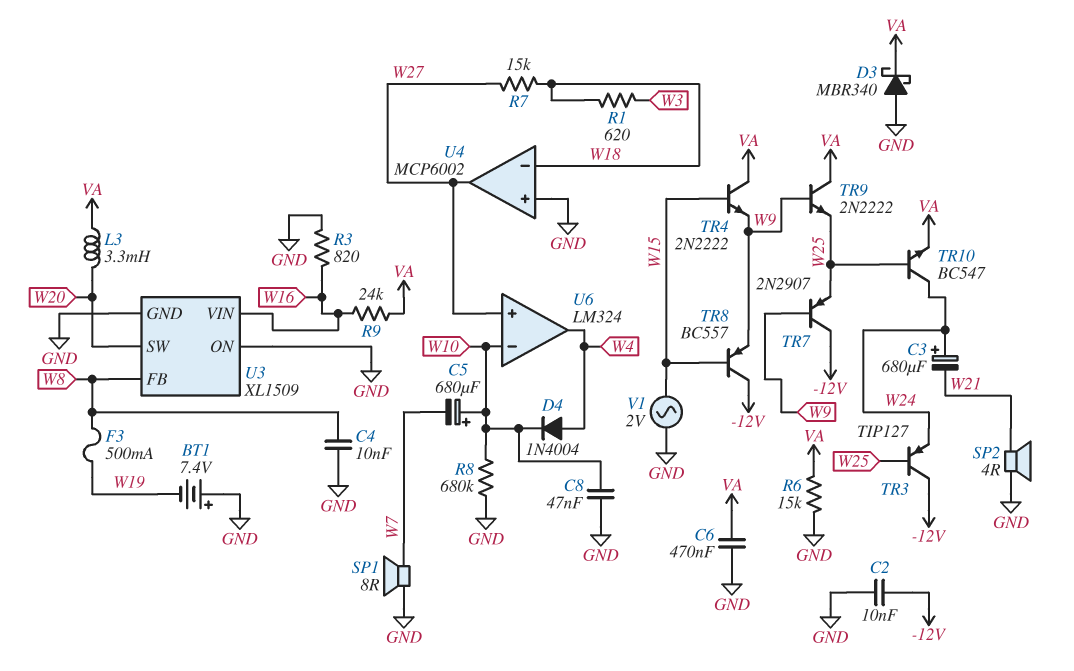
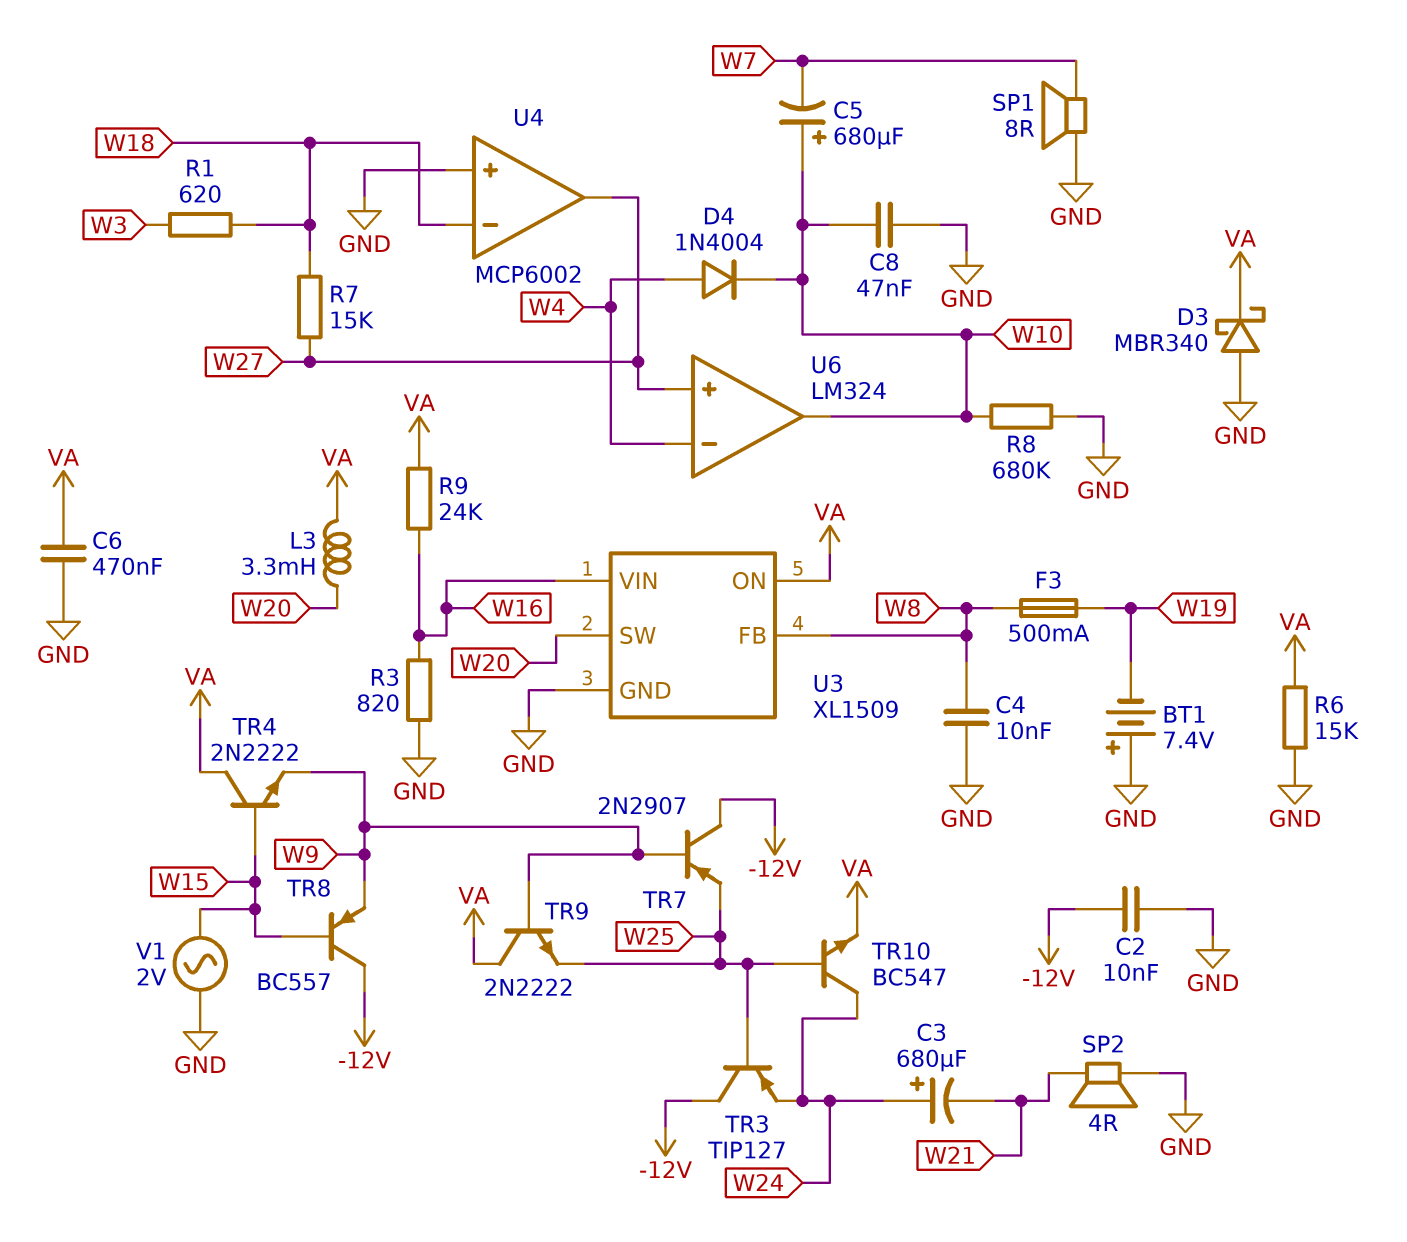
U3 pin ON: GND -> VA
U6 pin in-: W10 -> W4
U6 pin out: W4 -> W10

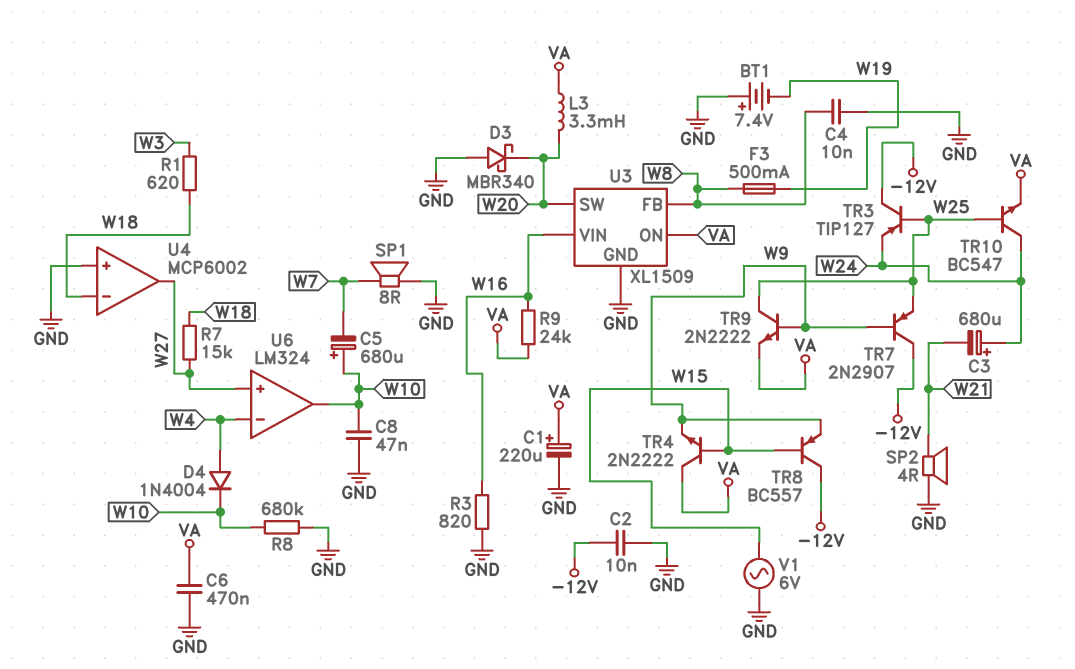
C1: none -> 220uF (plus VA, minus GND)
D3: schottky MBR340 (A GND, K VA) -> schottky MBR340 (A GND, K W20)
R6: 15k (GND, VA) -> none
TR9: NPN 2N2222 (B W9, C VA, E W25) -> NPN 2N2222 (B W9, C W25, E VA)
V1: AC 2V (GND, W15) -> AC 6V (GND, W15)

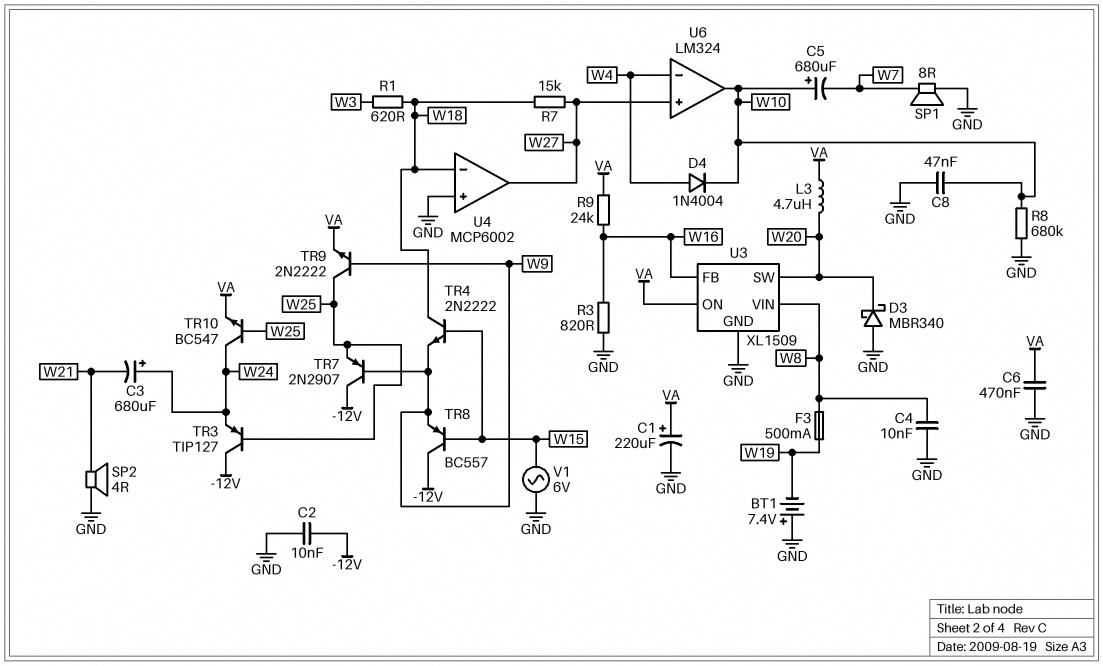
L3: 3.3mH (VA, W20) -> 4.7uH (VA, W20)
TR4: NPN 2N2222 (B W15, C VA, E W9) -> NPN 2N2222 (B W15, C W18, E W9)
U3 pin FB: W8 -> W16
U3 pin VIN: W16 -> W8

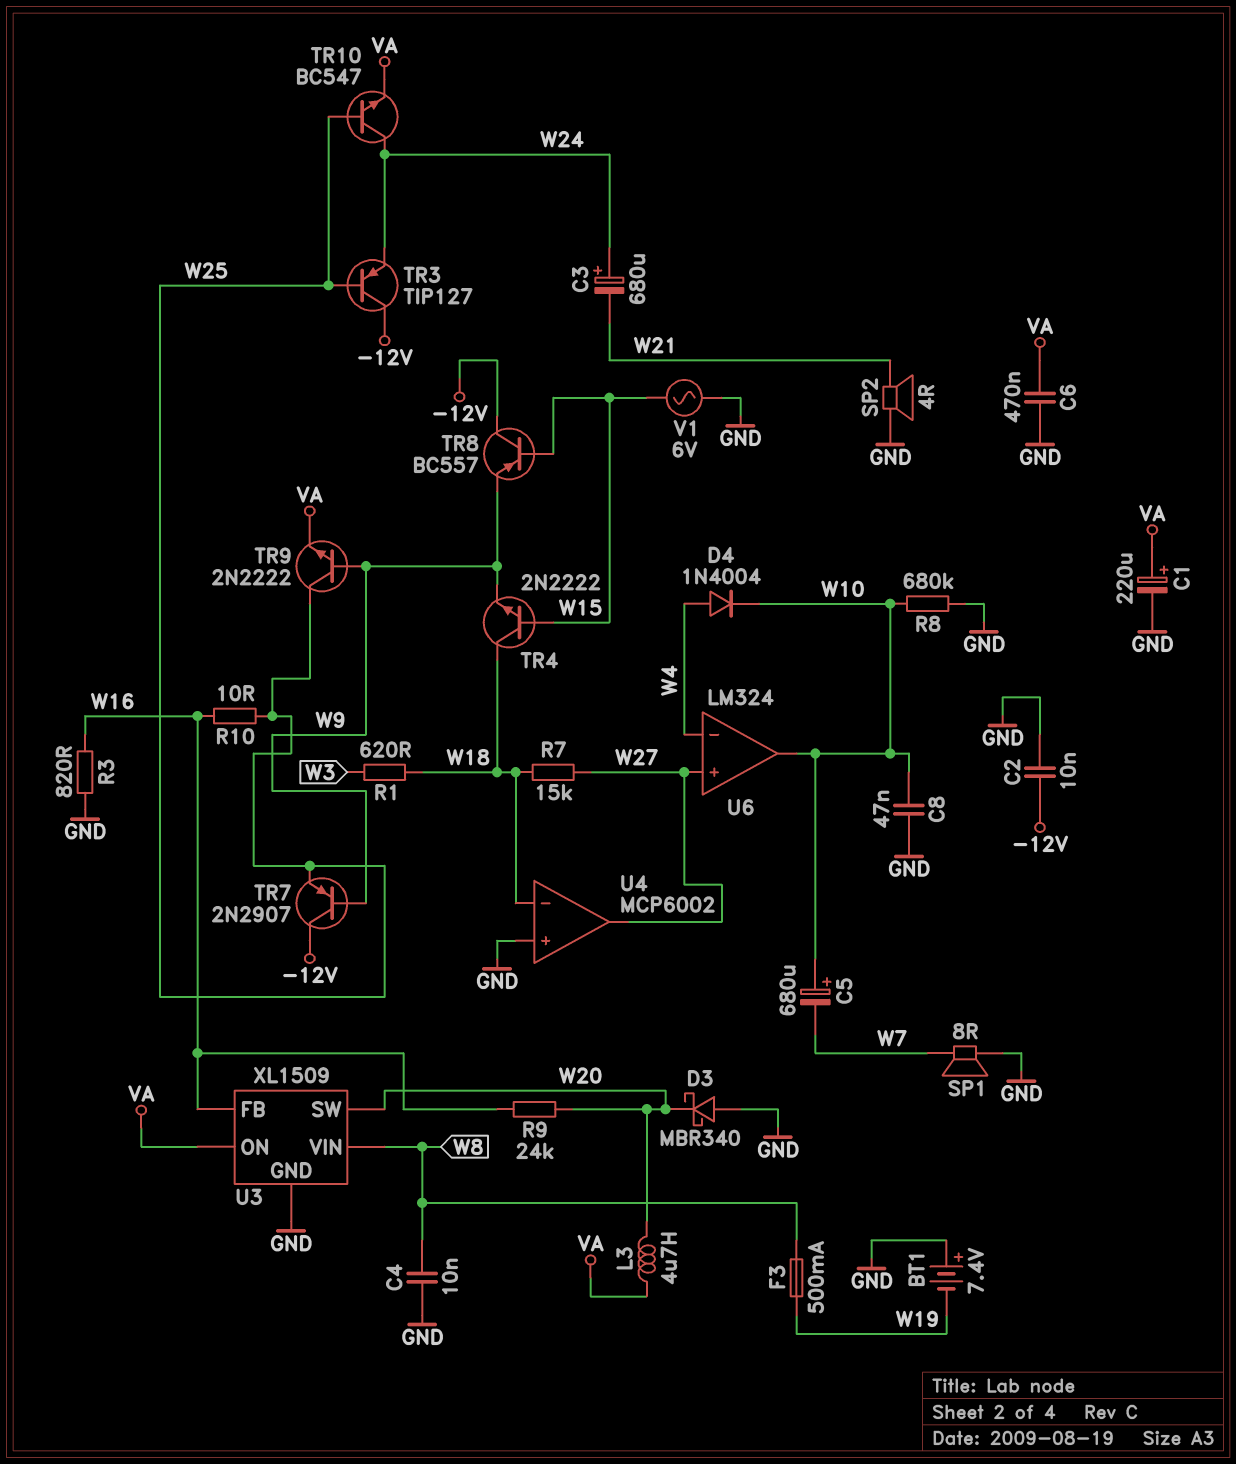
R9: 24k (VA, W16) -> 24k (W16, W20)
R10: none -> 10 (W16, W25)

